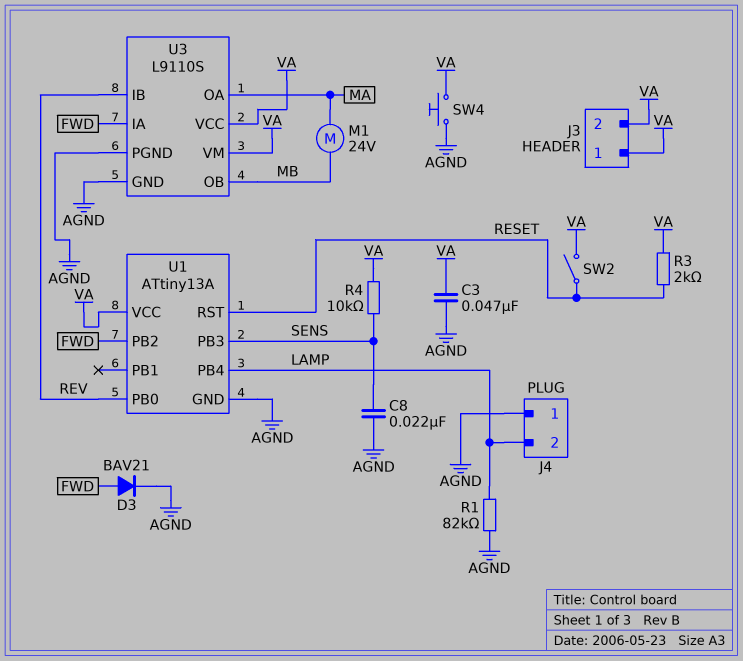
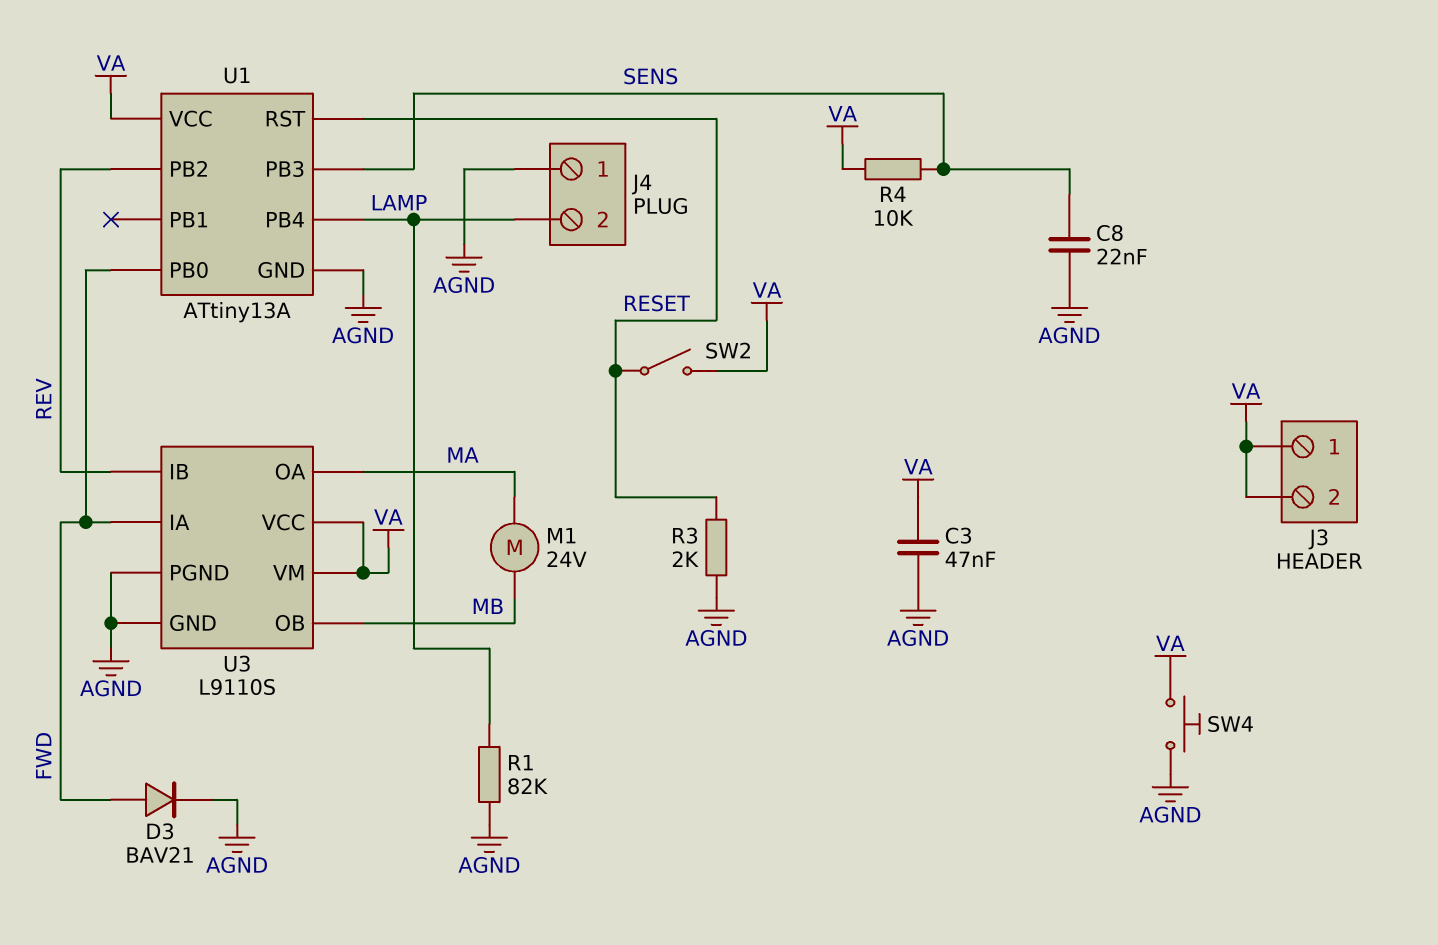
R3: 2k (RESET, VA) -> 2k (AGND, RESET)
U1 pin PB0: REV -> FWD
U1 pin PB2: FWD -> REV

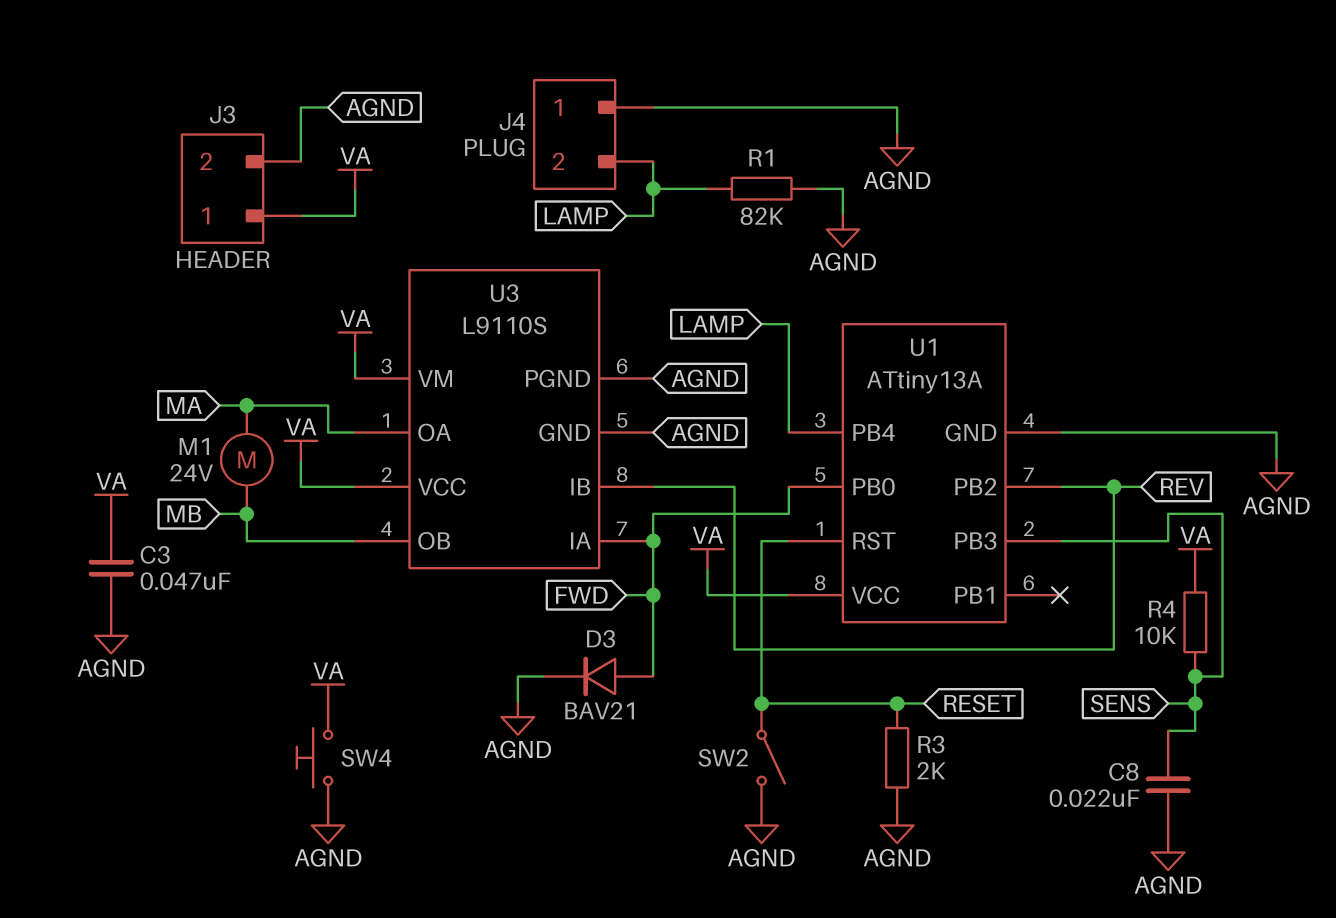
J3 pin 2: VA -> AGND
SW2: switch (RESET, VA) -> switch (AGND, RESET)

